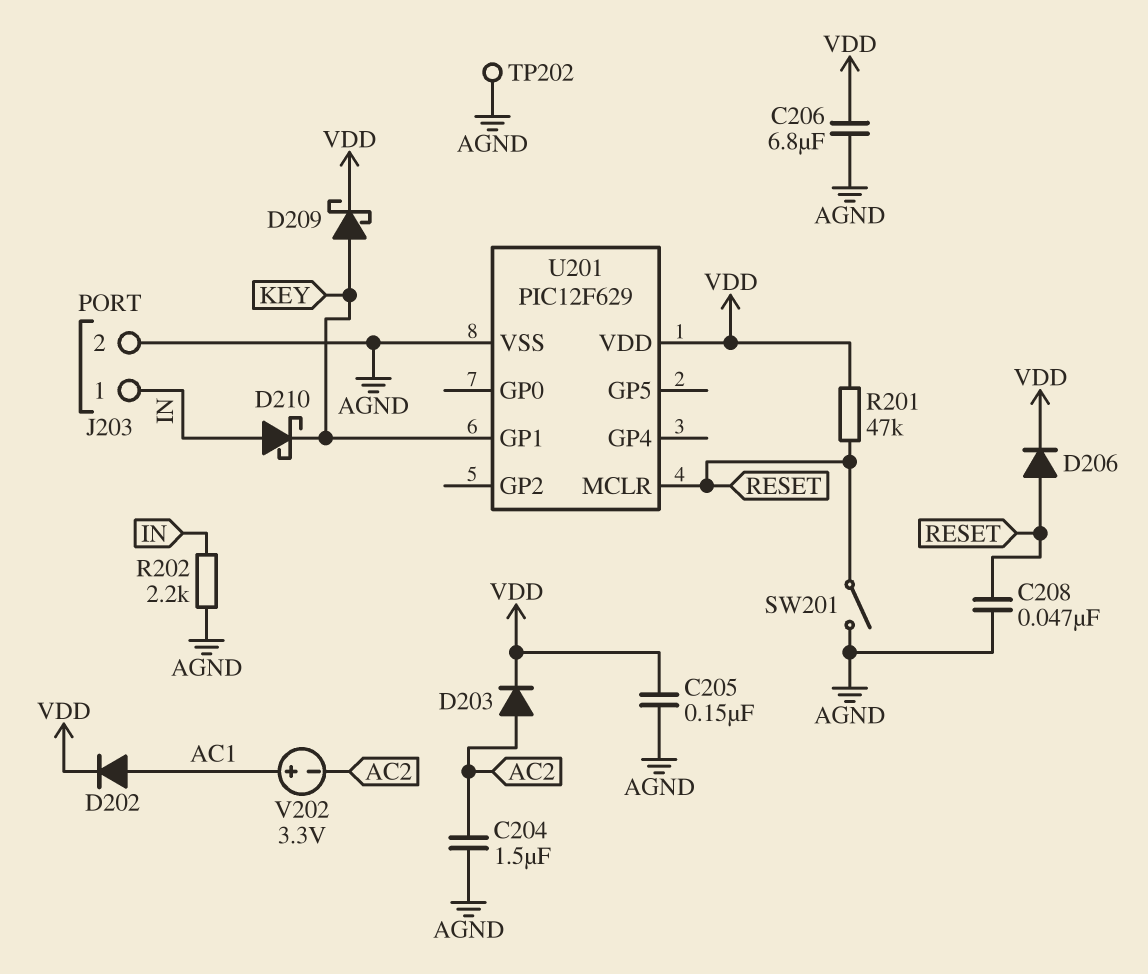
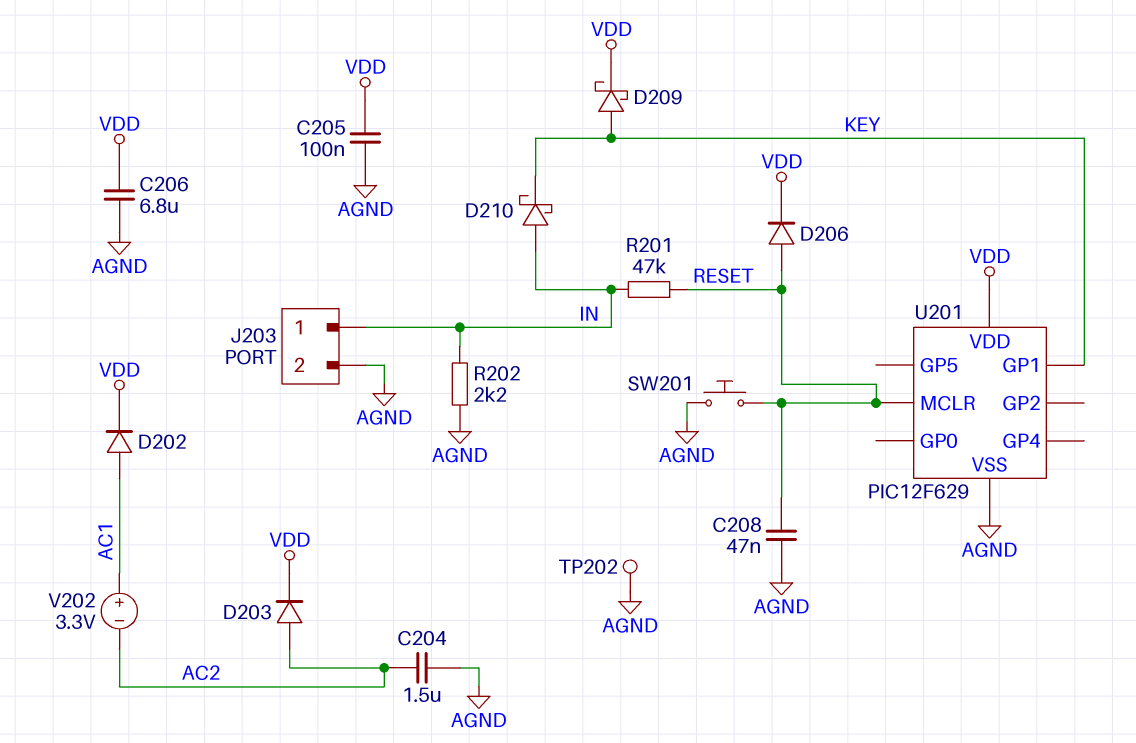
C205: 150nF (AGND, VDD) -> 100nF (AGND, VDD)
R201: 47k (RESET, VDD) -> 47k (IN, RESET)
SW201: switch (AGND, RESET) -> button (AGND, RESET)

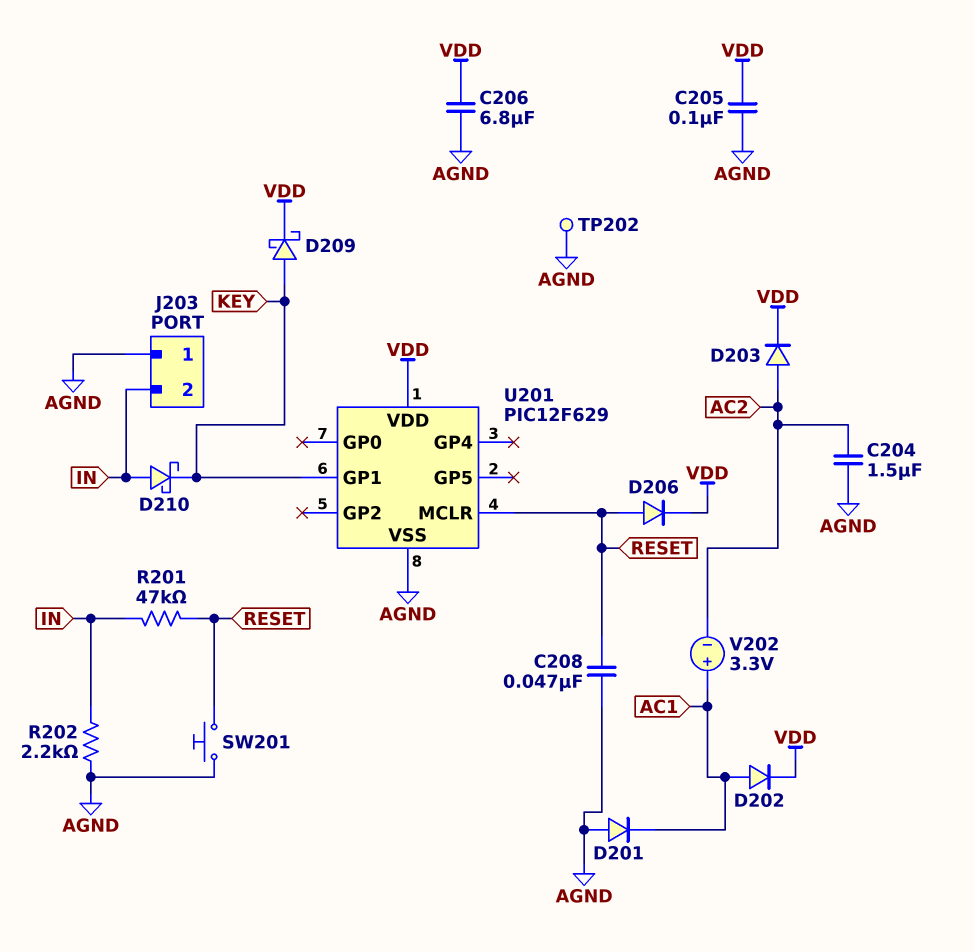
D201: none -> diode (A AGND, K AC1)
J203 pin 1: IN -> AGND
J203 pin 2: AGND -> IN

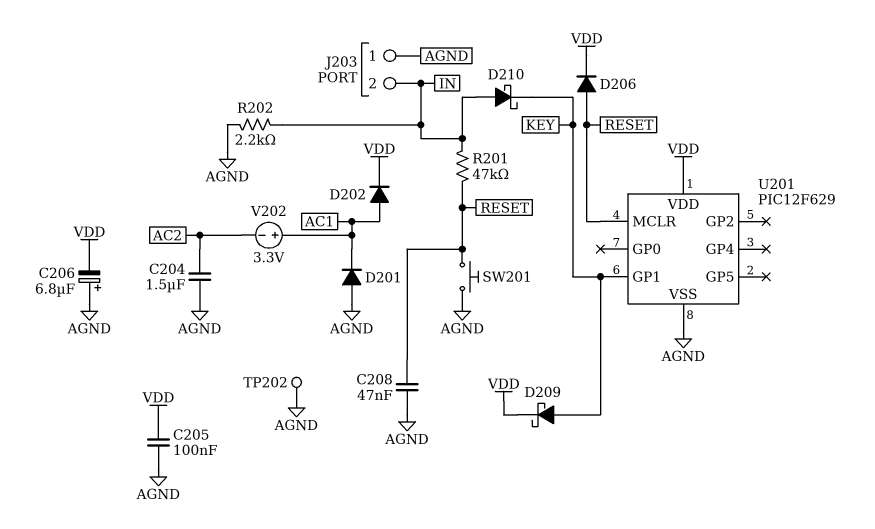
C206: 6.8uF (AGND, VDD) -> 6.8uF (plus AGND, minus VDD)
D203: diode (A AC2, K VDD) -> none

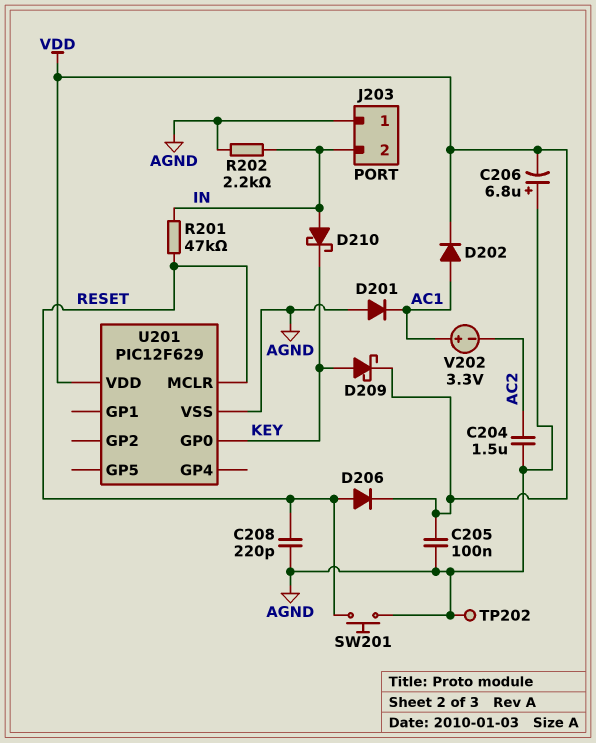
C208: 47nF (AGND, RESET) -> 220pF (AGND, RESET)
U201 pin GP0: none -> KEY
U201 pin GP1: KEY -> none

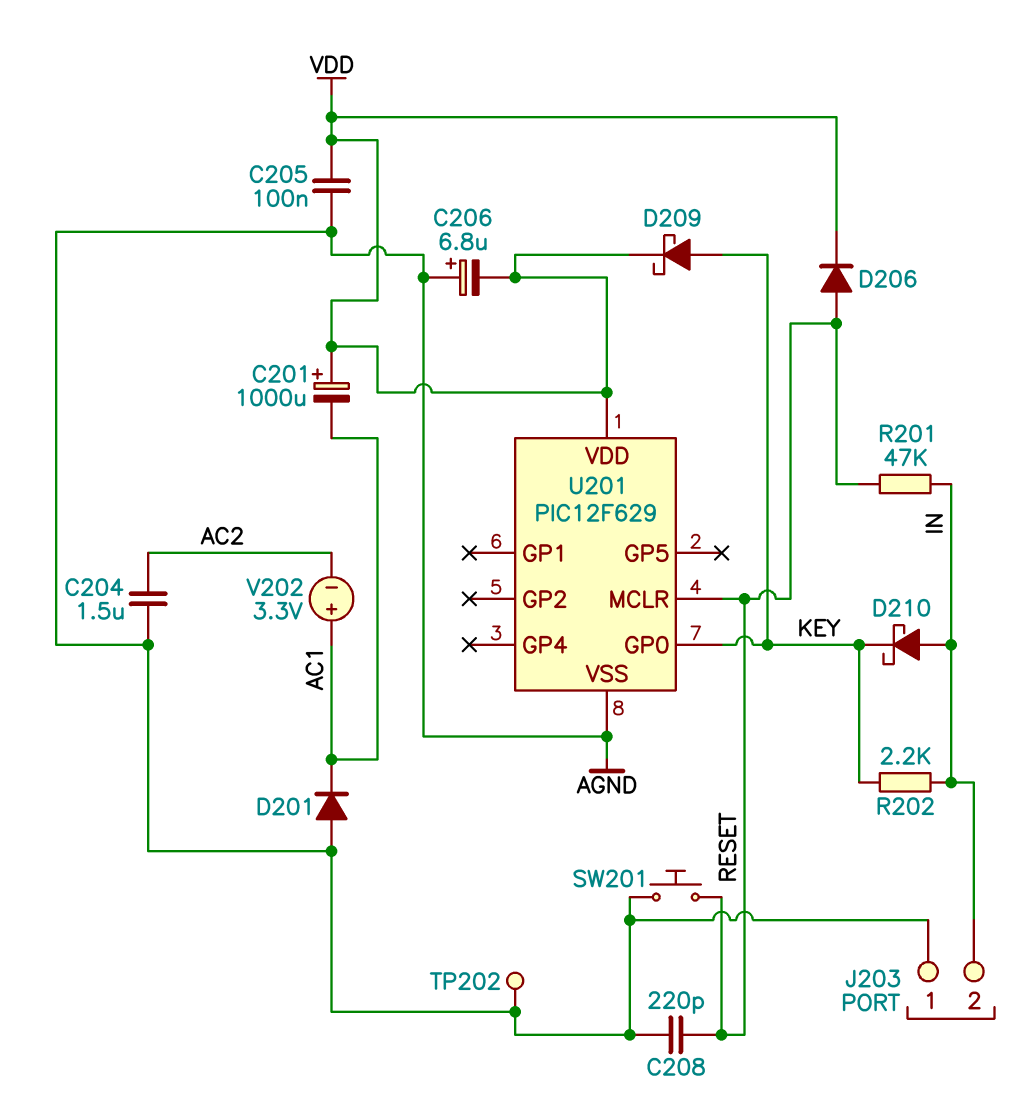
C201: none -> 1000uF (plus VDD, minus AC1)
D202: diode (A AC1, K VDD) -> none
R202: 2.2k (AGND, IN) -> 2.2k (IN, KEY)

